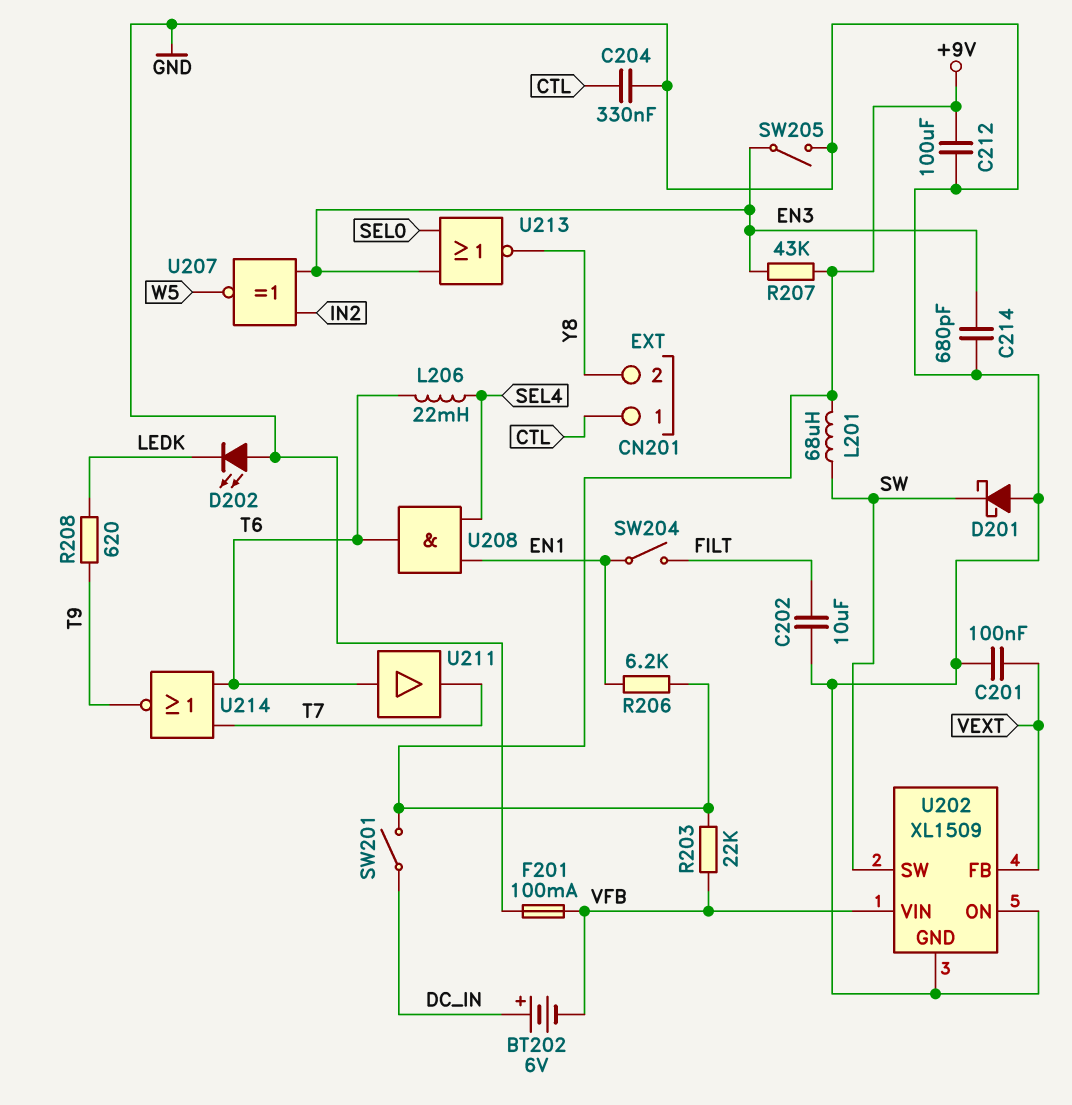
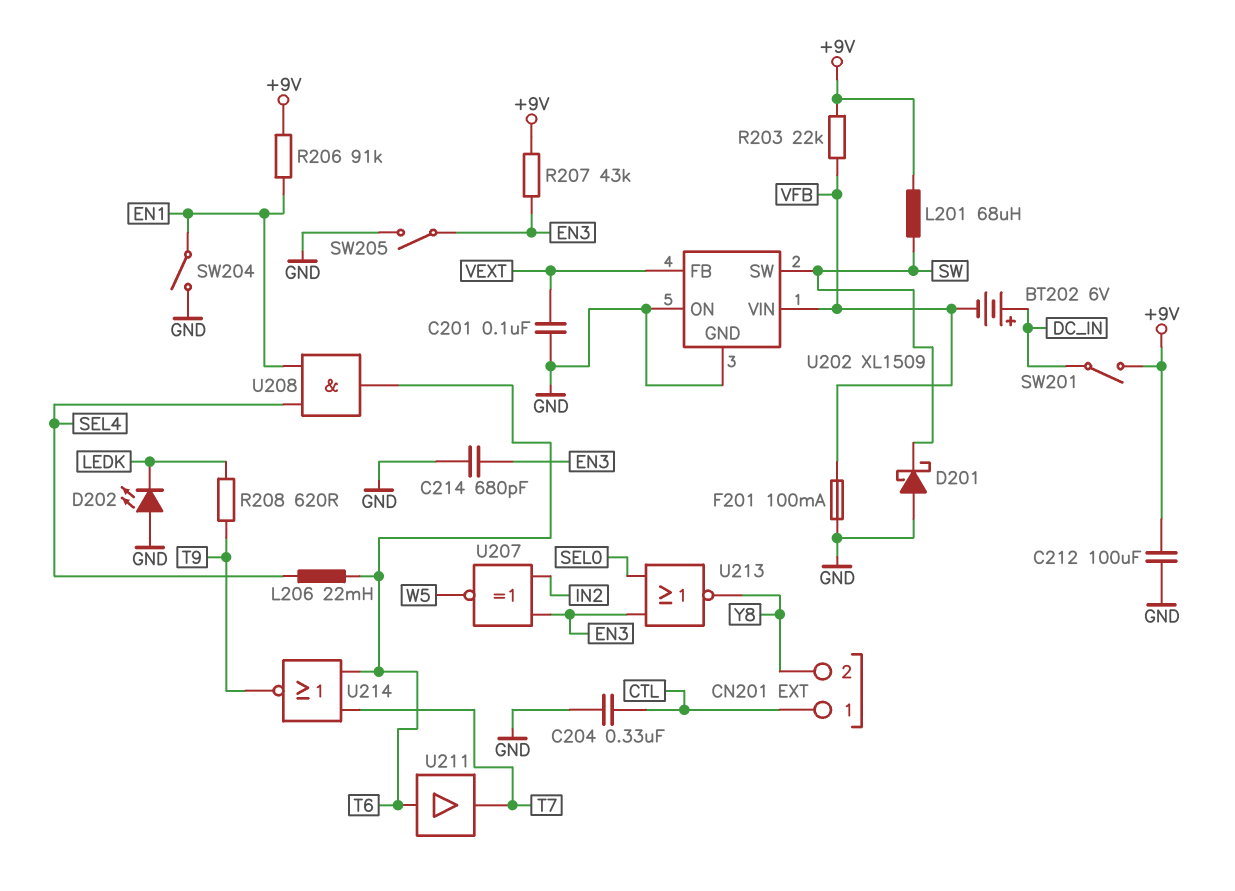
C202: 10uF (FILT, GND) -> none
R206: 6.2k (+9V, EN1) -> 91k (+9V, EN1)
SW204: switch (EN1, FILT) -> switch (EN1, GND)

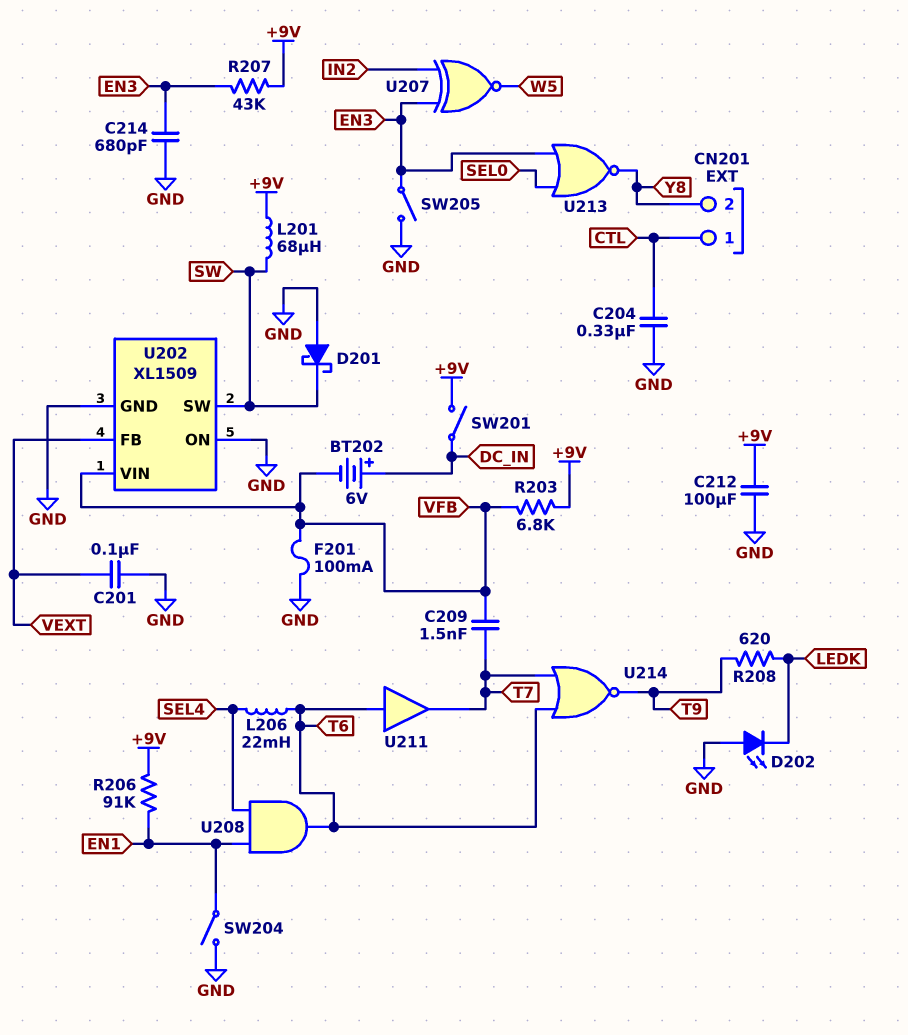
C209: none -> 1.5nF (T7, VFB)
R203: 22k (+9V, VFB) -> 6.8k (+9V, VFB)

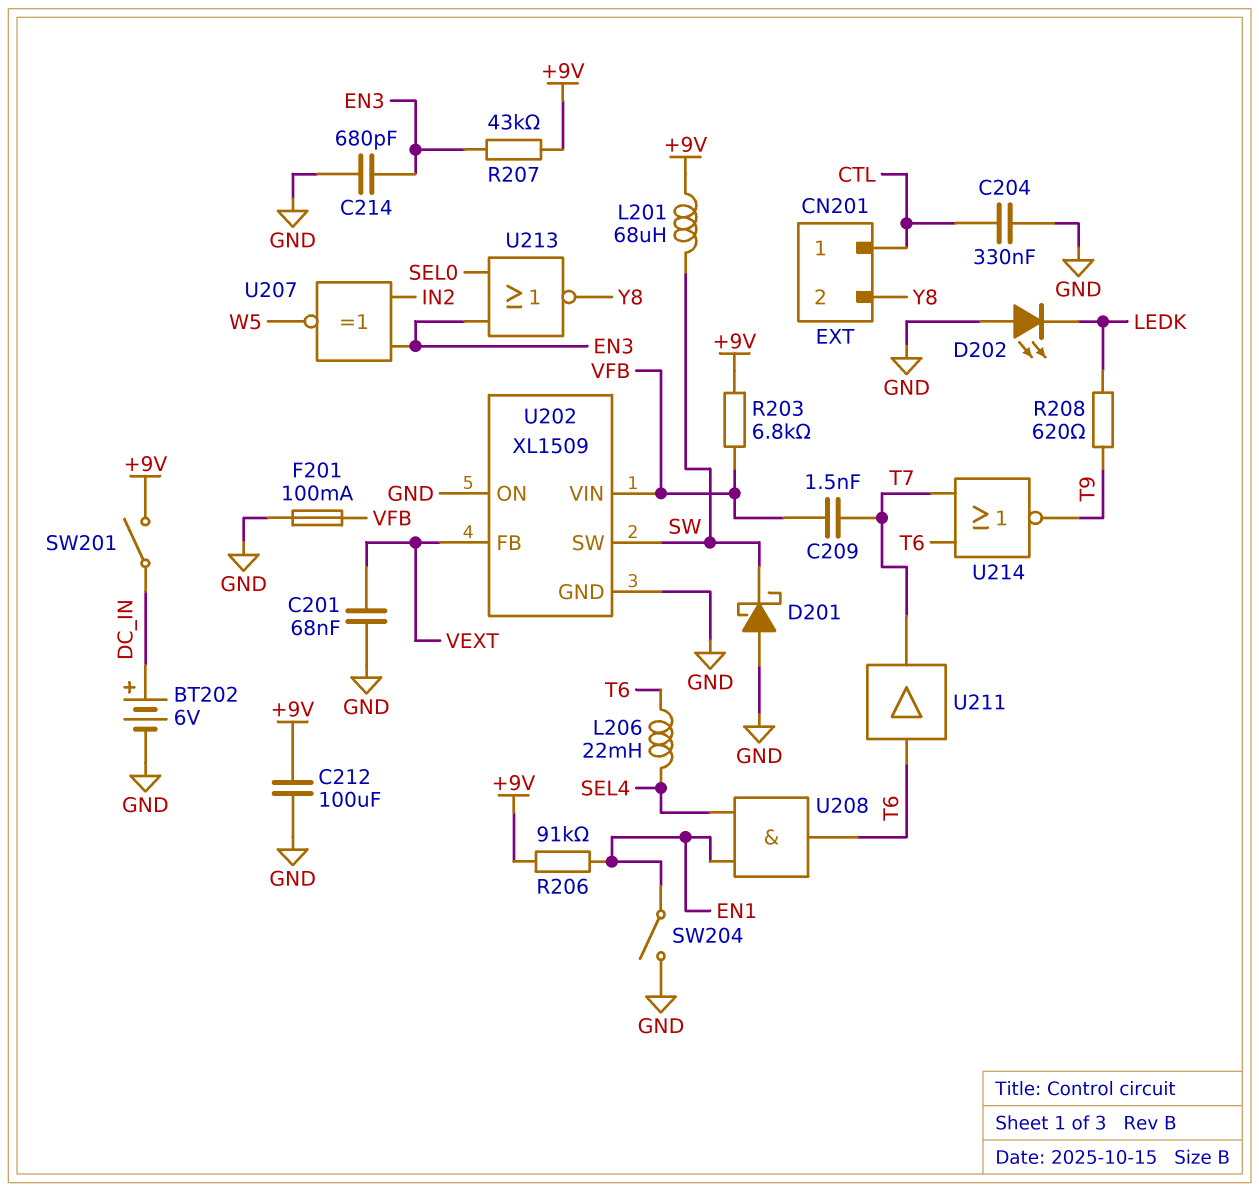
BT202: 6V (plus DC_IN, minus VFB) -> 6V (plus DC_IN, minus GND)
C201: 100nF (GND, VEXT) -> 68nF (GND, VEXT)
SW205: switch (EN3, GND) -> none

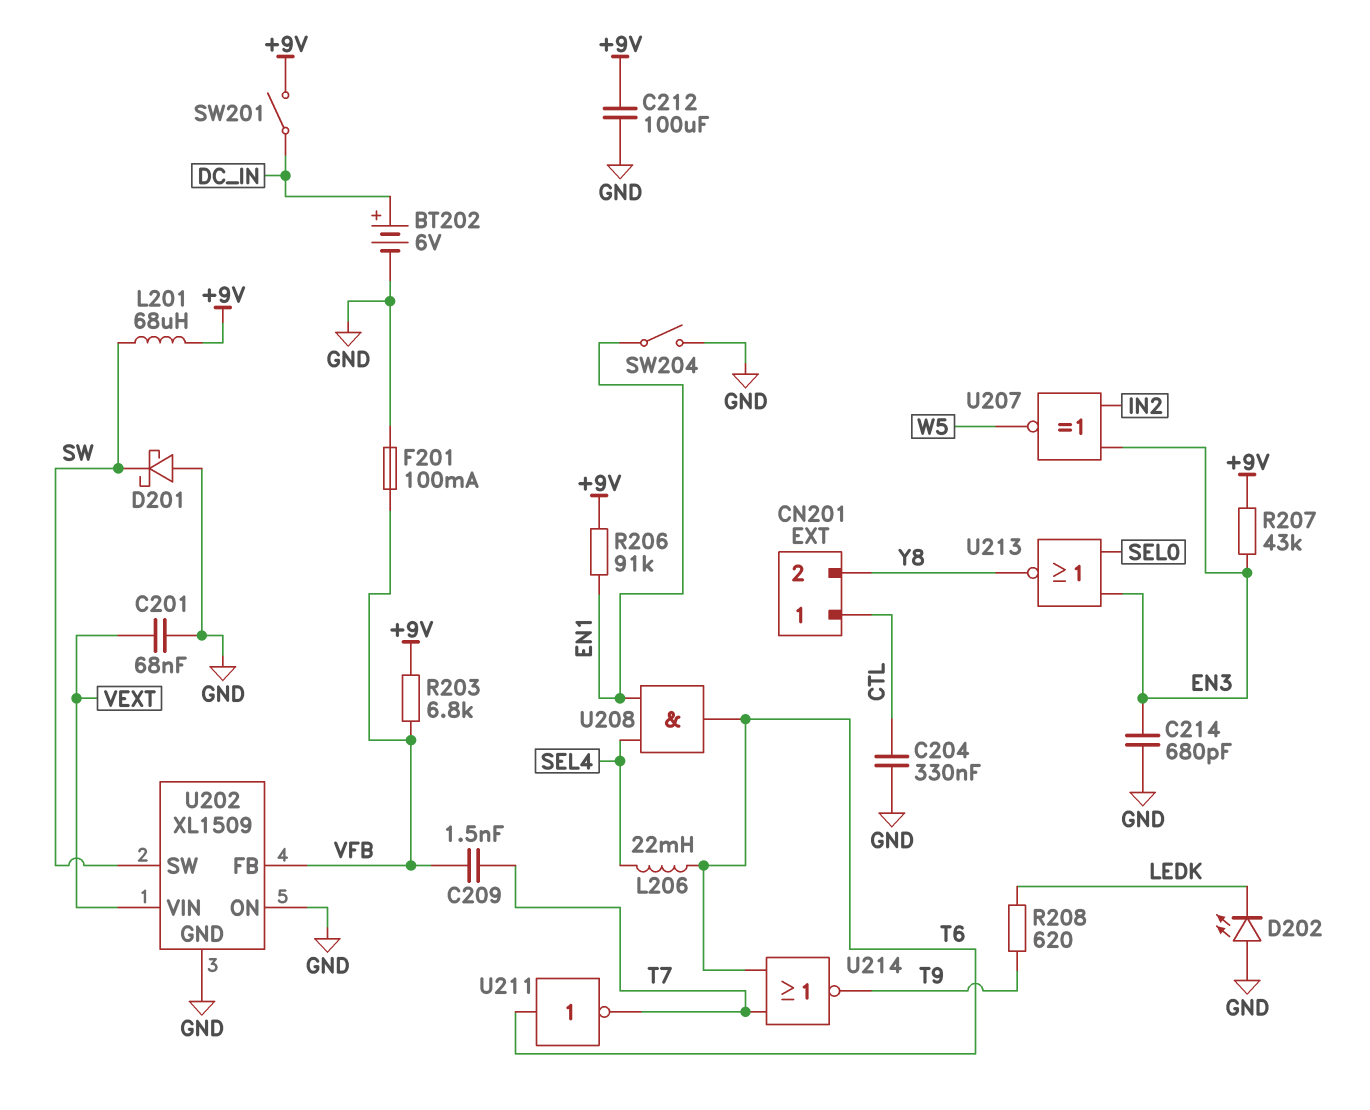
U202 pin FB: VEXT -> VFB
U202 pin VIN: VFB -> VEXT
U211: buffer (in T6, out T7) -> NOT (in T6, out T7)

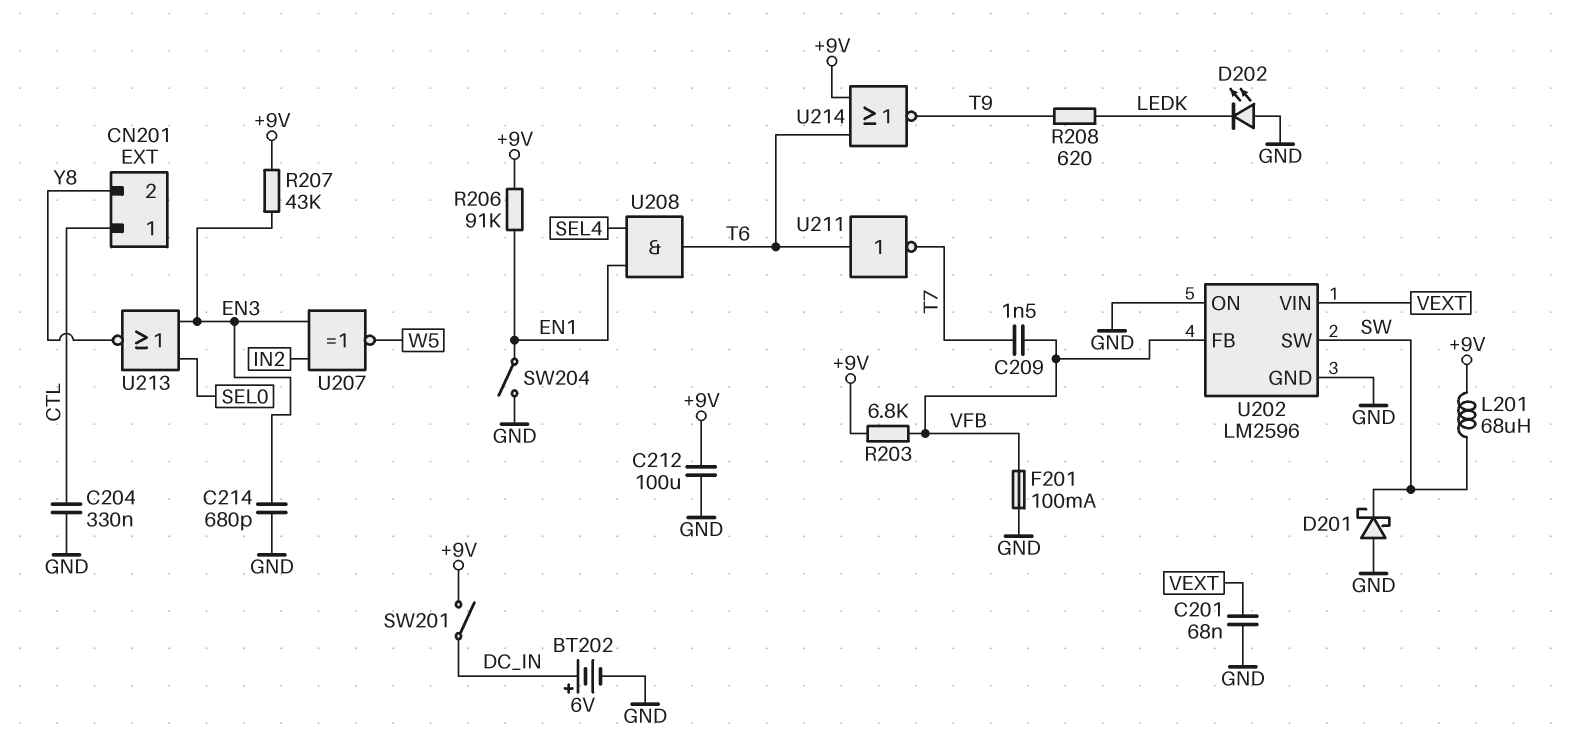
L206: 22mH (SEL4, T6) -> none
U202: XL1509 -> LM2596
U214: NOR (in T6, in T7, out T9) -> NOR (in +9V, in T6, out T9)

